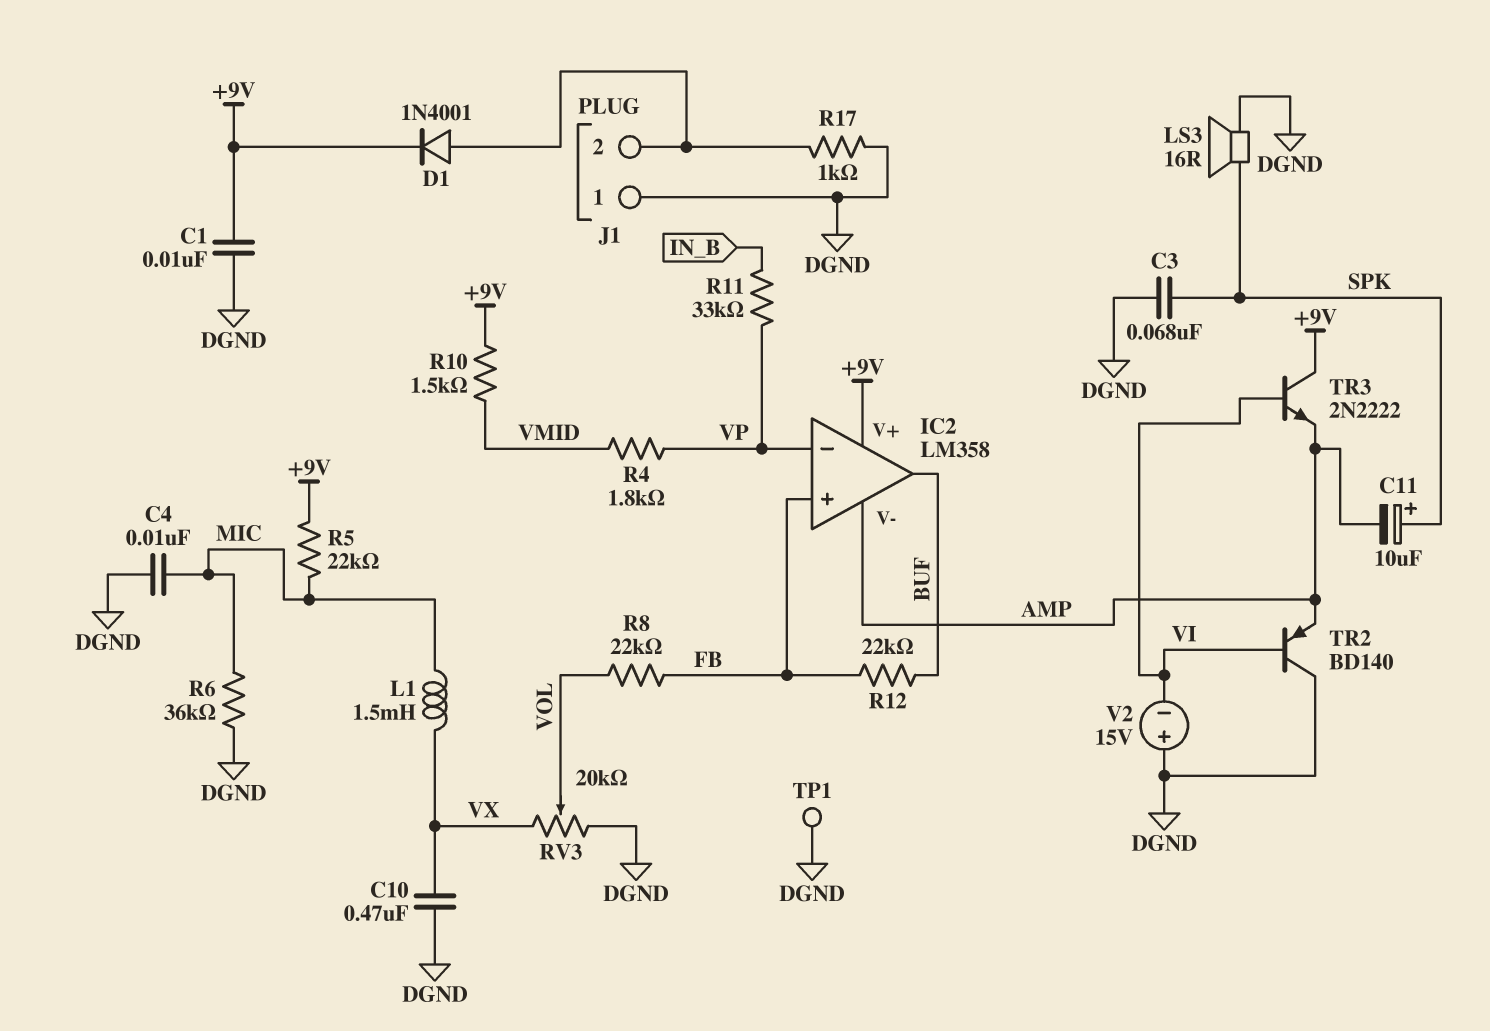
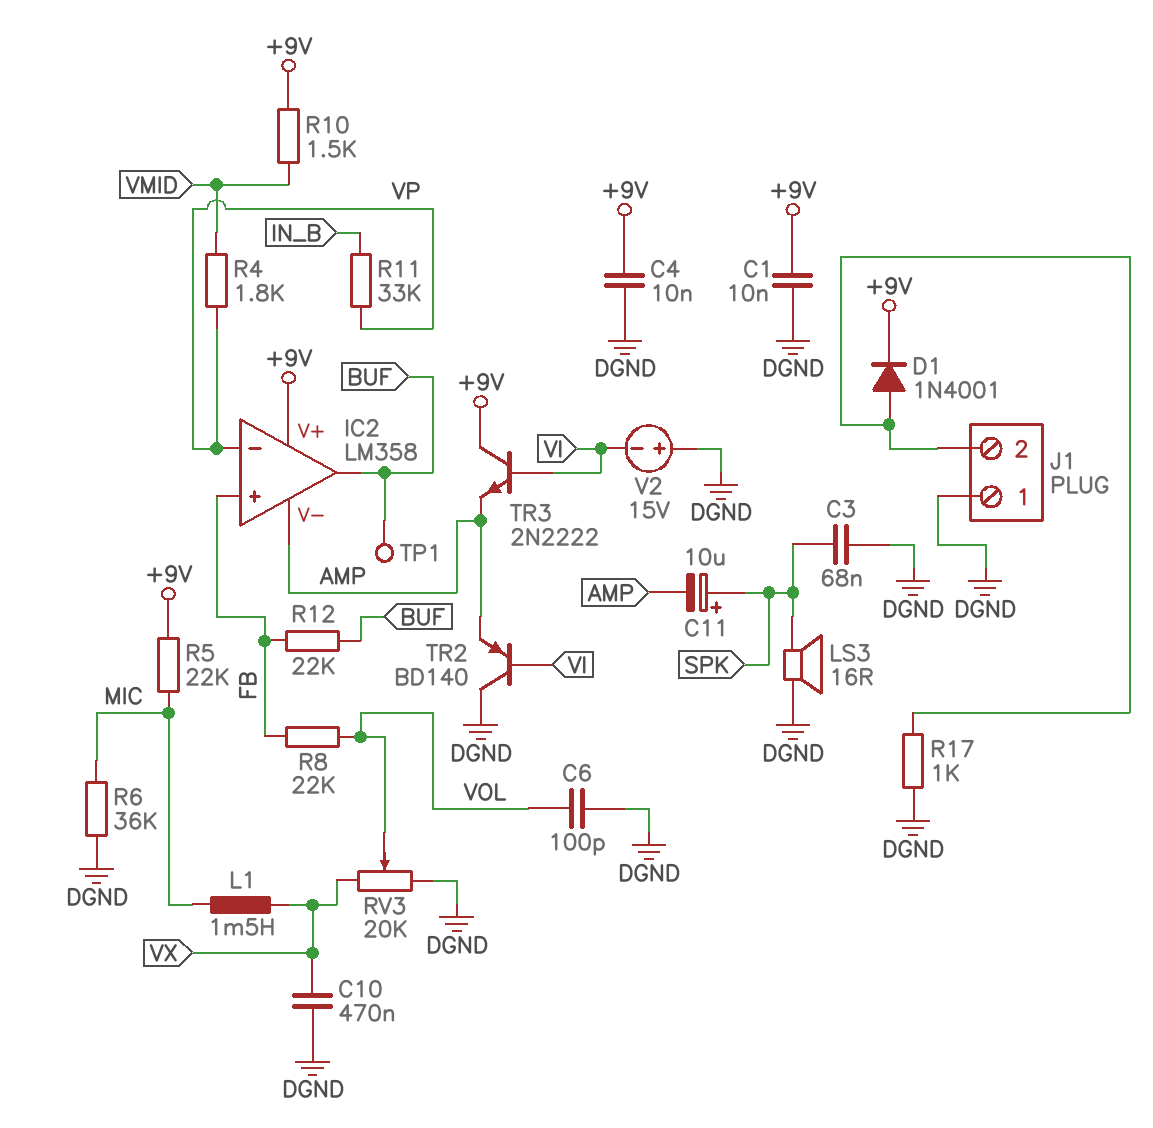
C4: 10nF (DGND, MIC) -> 10nF (+9V, DGND)
C6: none -> 100pF (DGND, VOL)
TP1: test point (DGND) -> test point (BUF)

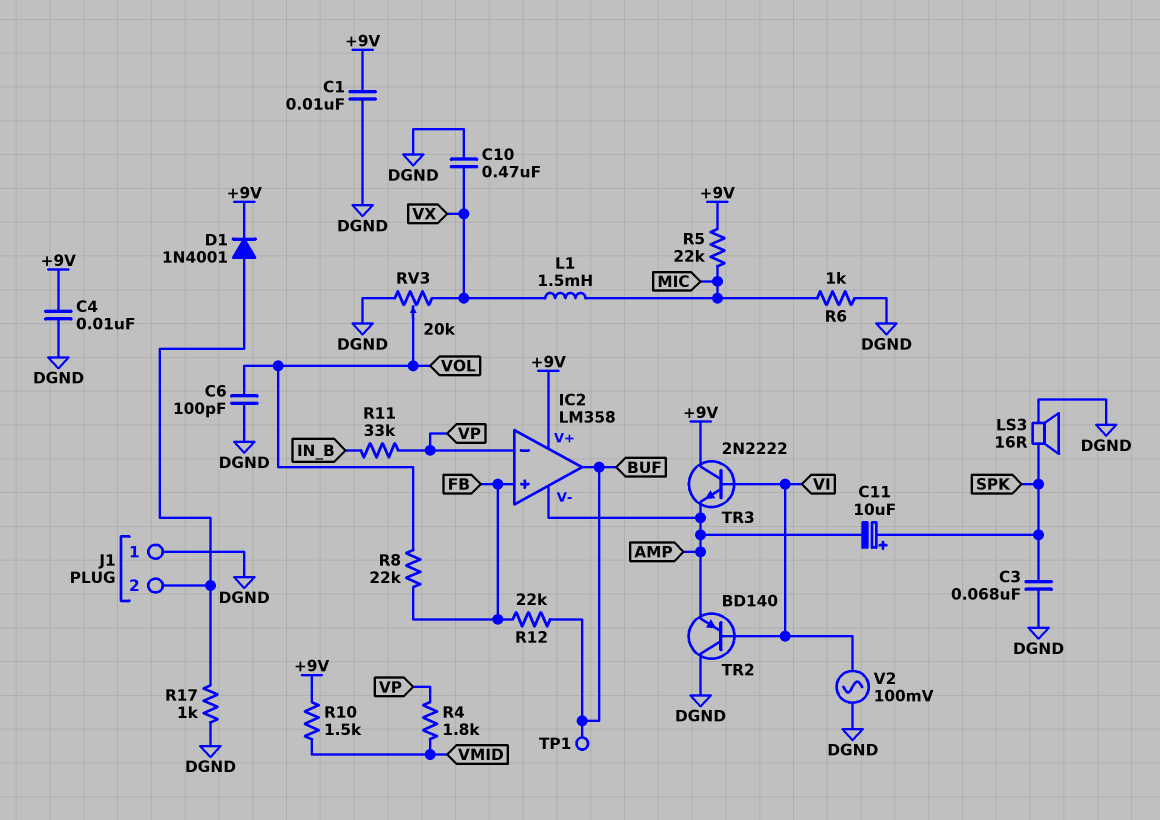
R6: 36k (DGND, MIC) -> 1k (DGND, MIC)
V2: 15V (plus DGND, minus VI) -> AC 100mV (DGND, VI)

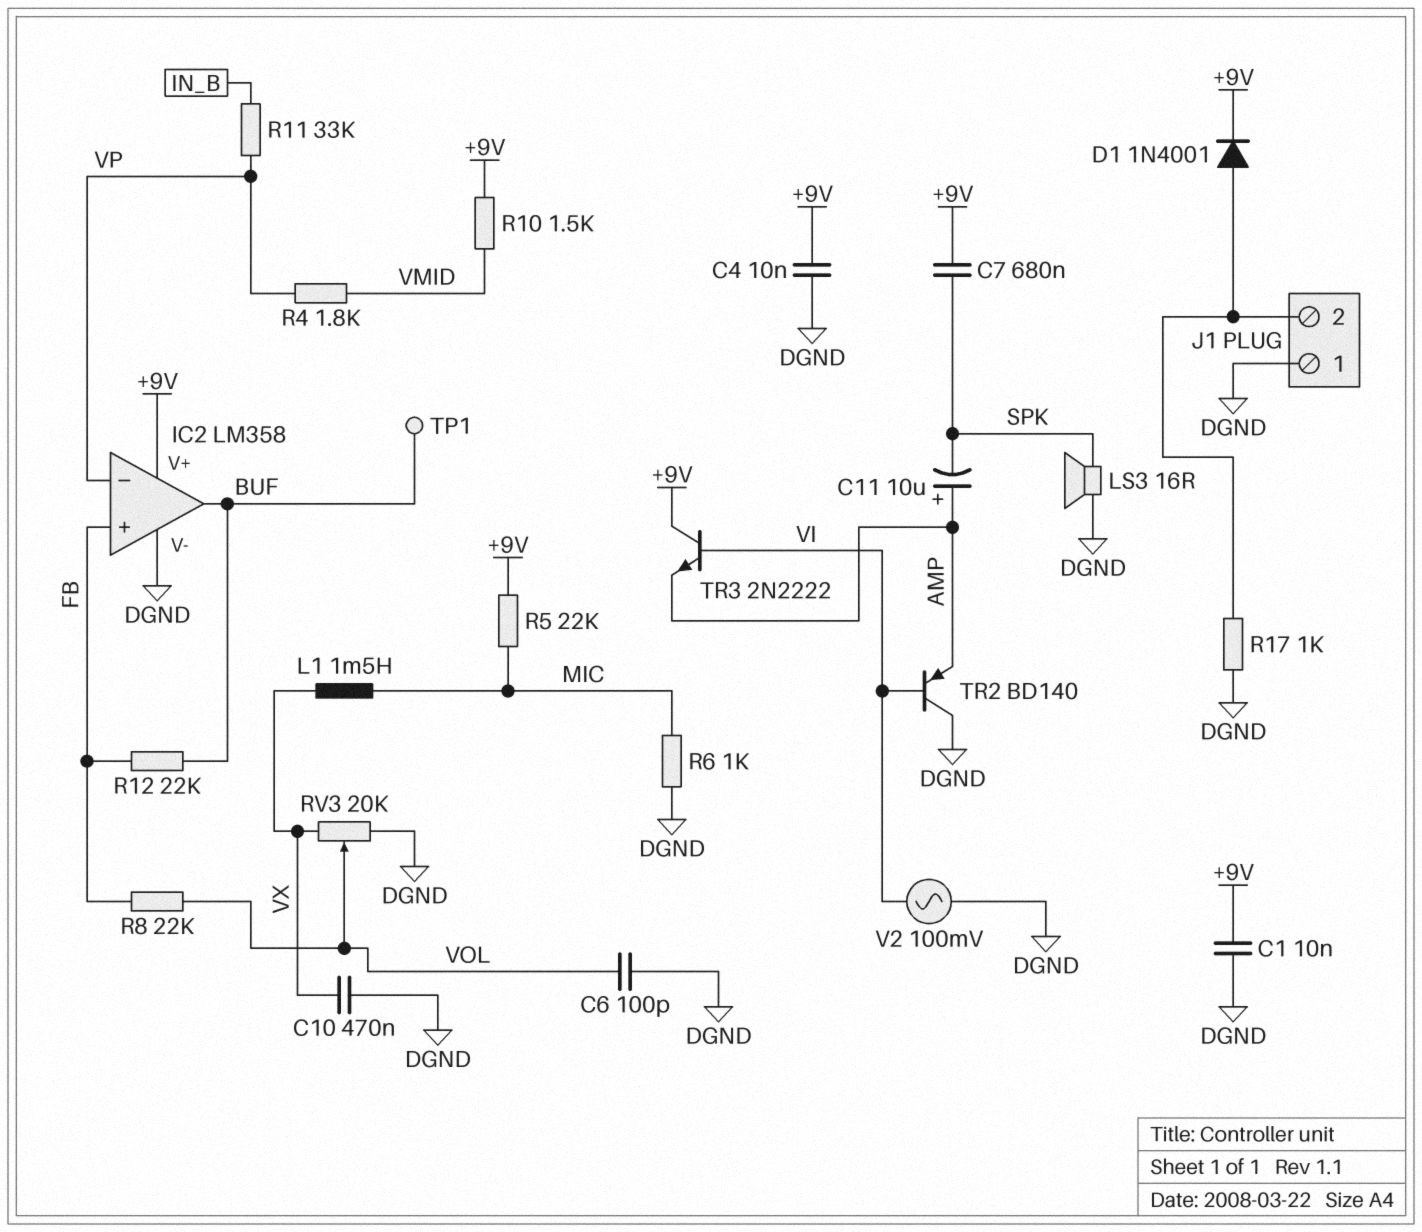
C3: 68nF (DGND, SPK) -> none
C7: none -> 680nF (+9V, SPK)
C11: 10uF (plus SPK, minus AMP) -> 10uF (plus AMP, minus SPK)
IC2 pin V-: AMP -> DGND

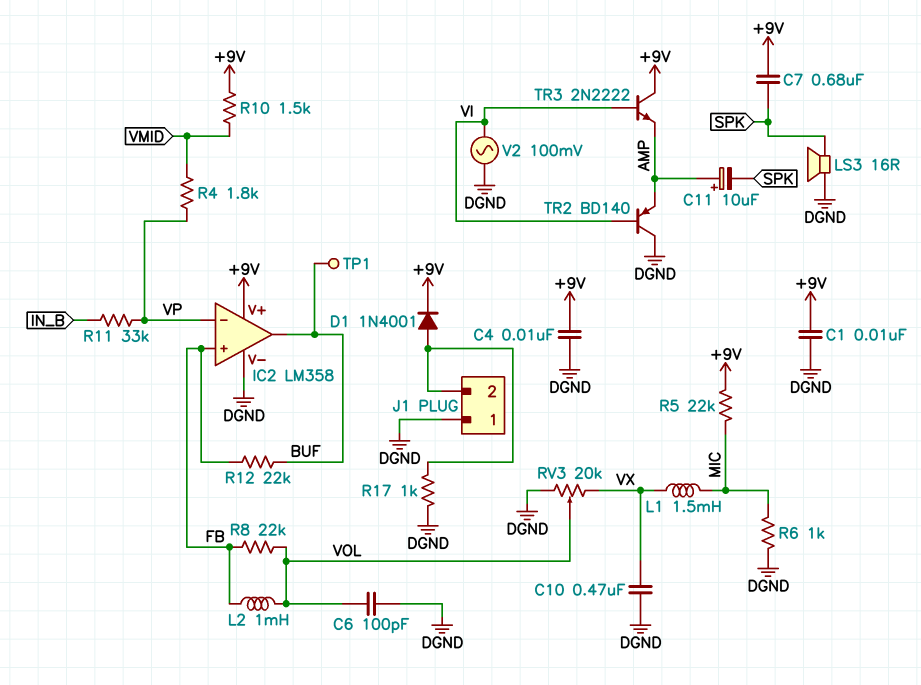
L2: none -> 1mH (FB, VOL)

